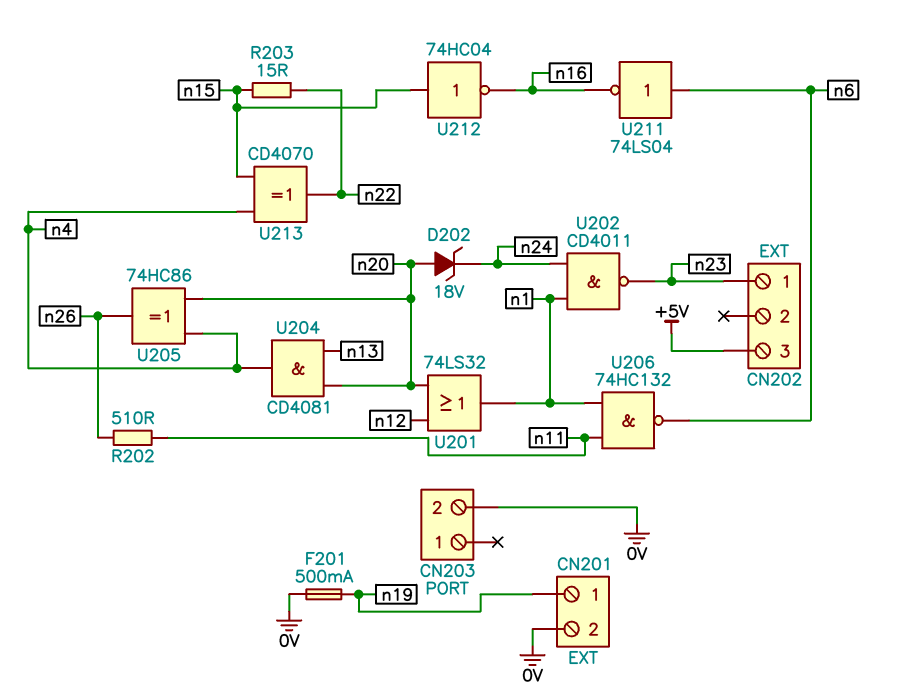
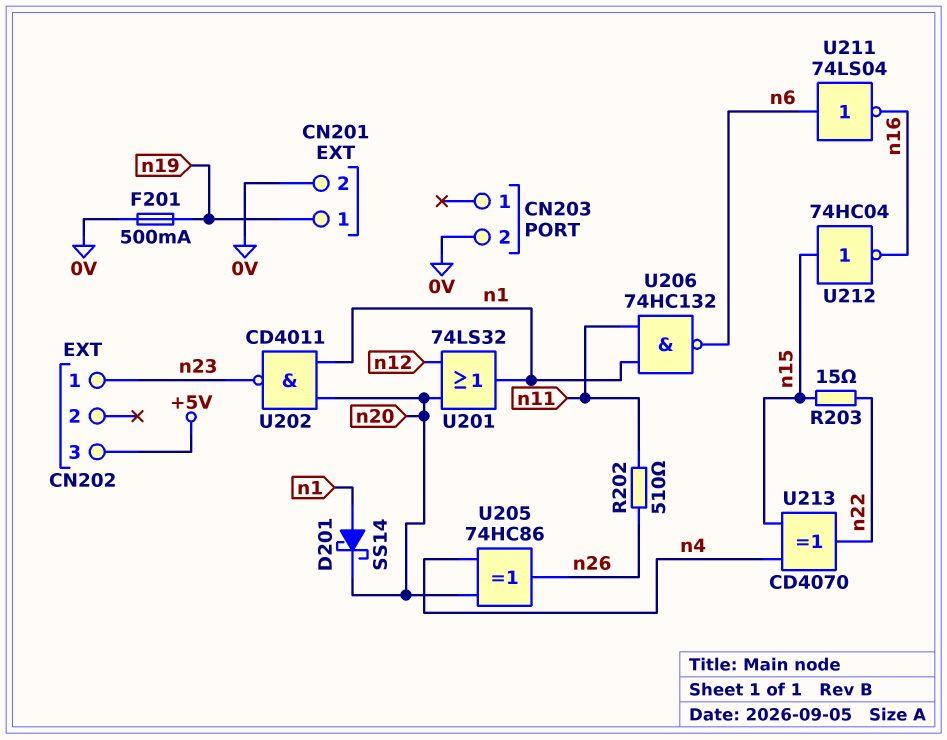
D201: none -> schottky SS14 (A n1, K n20)
D202: zener 18V (A n20, K n24) -> none
U202: NAND CD4011 (in n1, in n24, out n23) -> NAND CD4011 (in n1, in n20, out n23)
U204: AND CD4081 (in n13, in n20, out n4) -> none

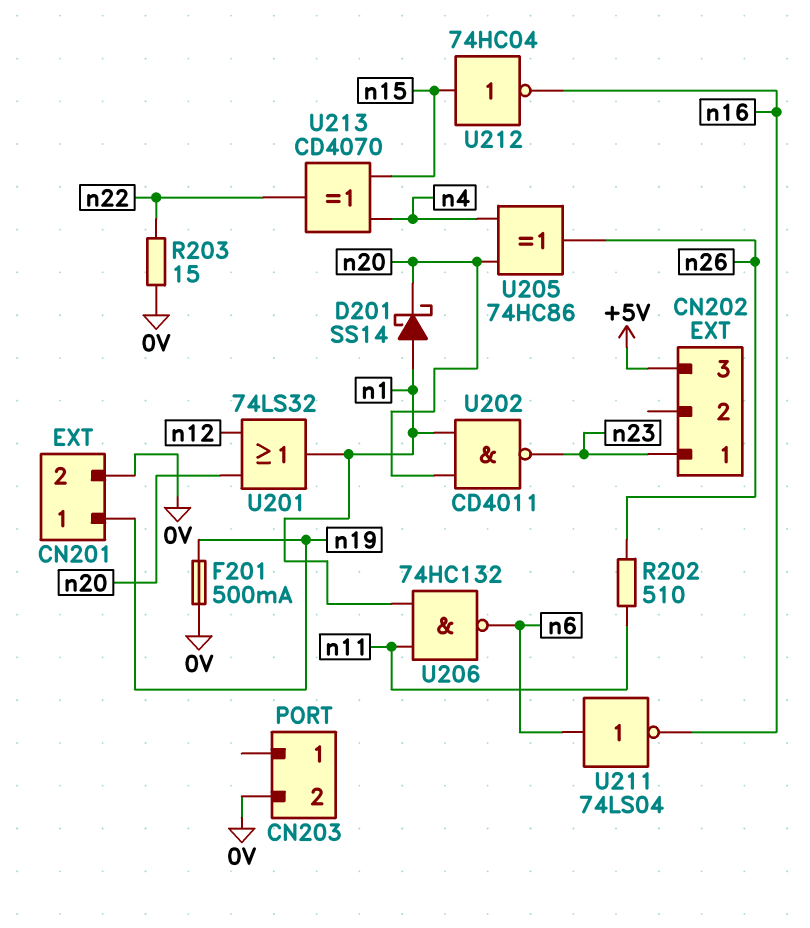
R203: 15 (n15, n22) -> 15 (0V, n22)

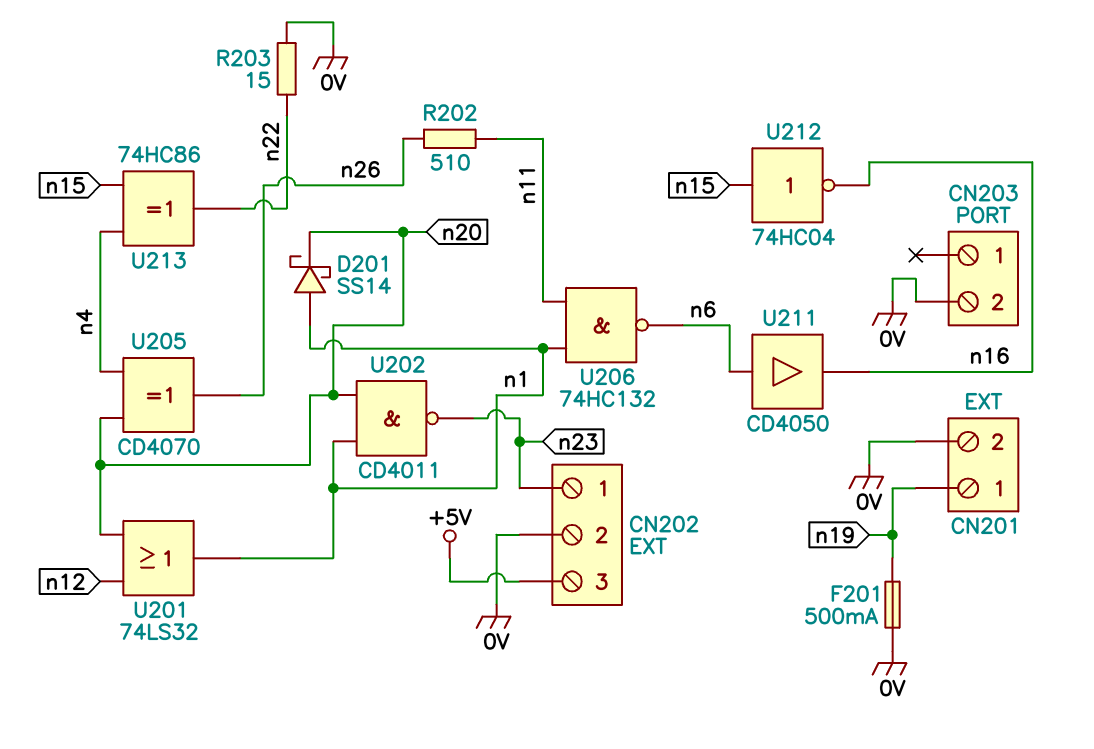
CN202 pin 2: none -> 0V
U205: XOR 74HC86 (in n4, in n20, out n26) -> XOR CD4070 (in n4, in n20, out n26)
U211: NOT 74LS04 (in n6, out n16) -> buffer CD4050 (in n6, out n16)
U213: XOR CD4070 (in n4, in n15, out n22) -> XOR 74HC86 (in n4, in n15, out n22)

